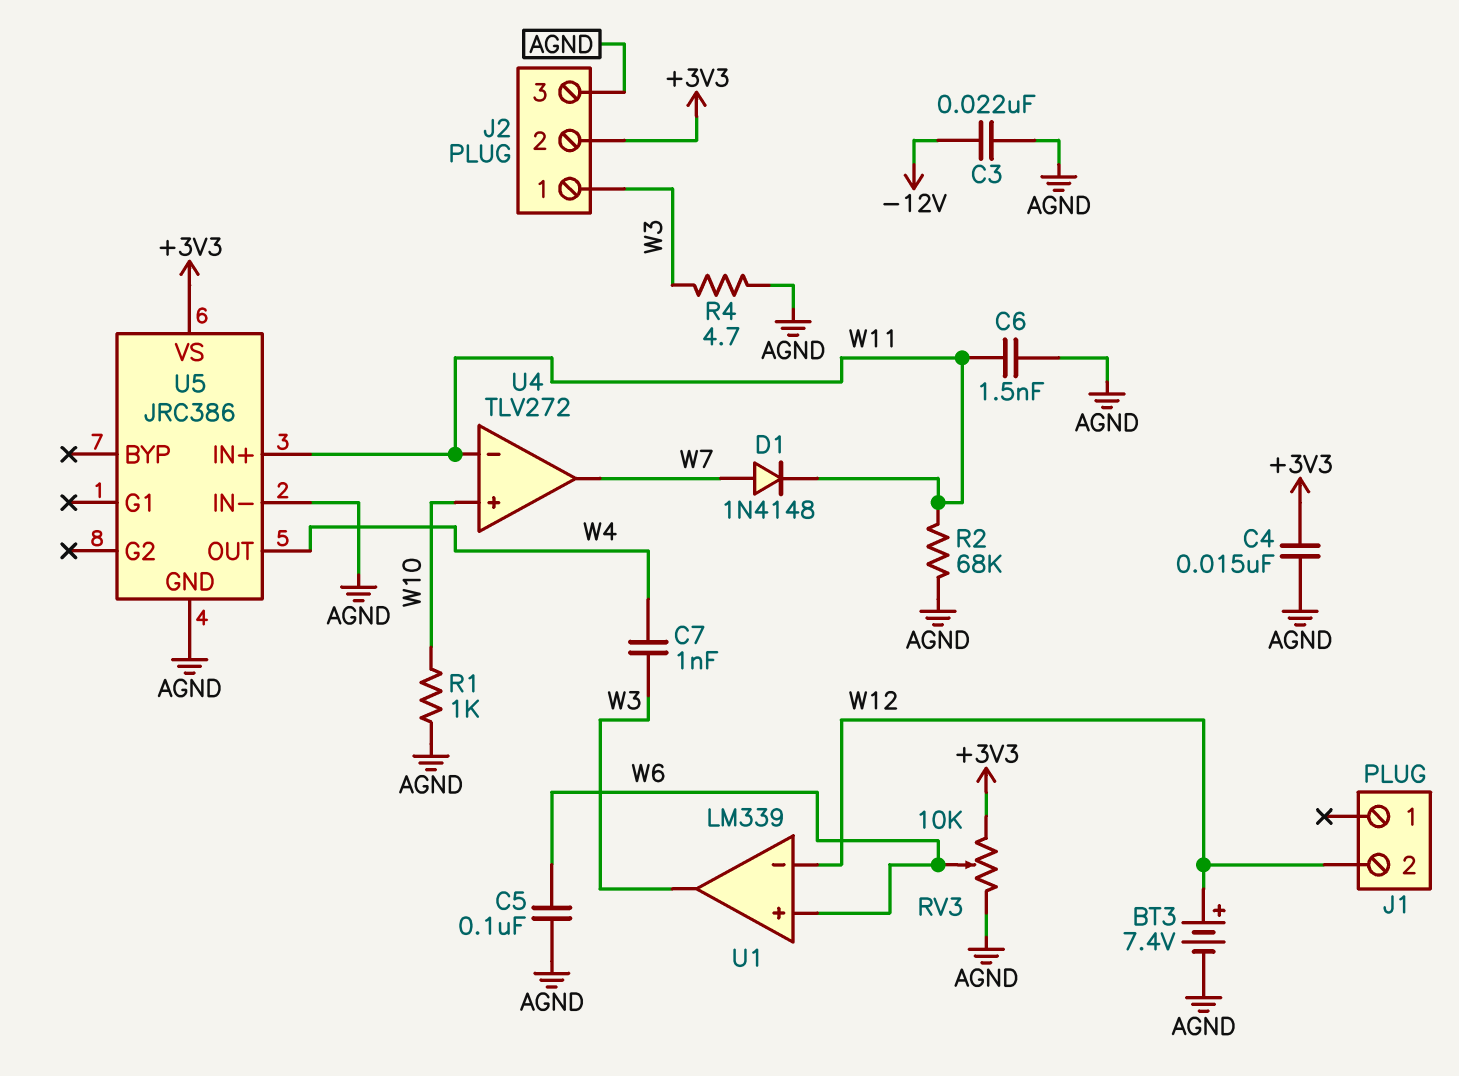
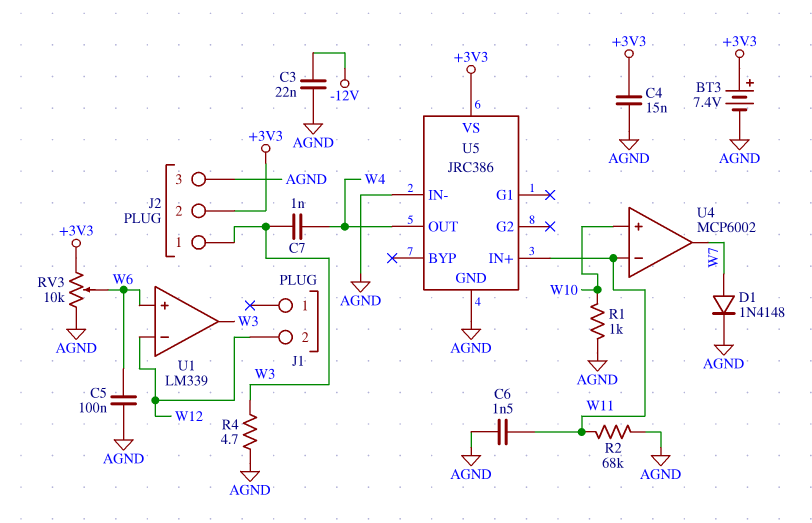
BT3: 7.4V (plus W12, minus AGND) -> 7.4V (plus +3V3, minus AGND)
D1: diode 1N4148 (A W7, K W11) -> diode 1N4148 (A W7, K AGND)
U4: TLV272 -> MCP6002

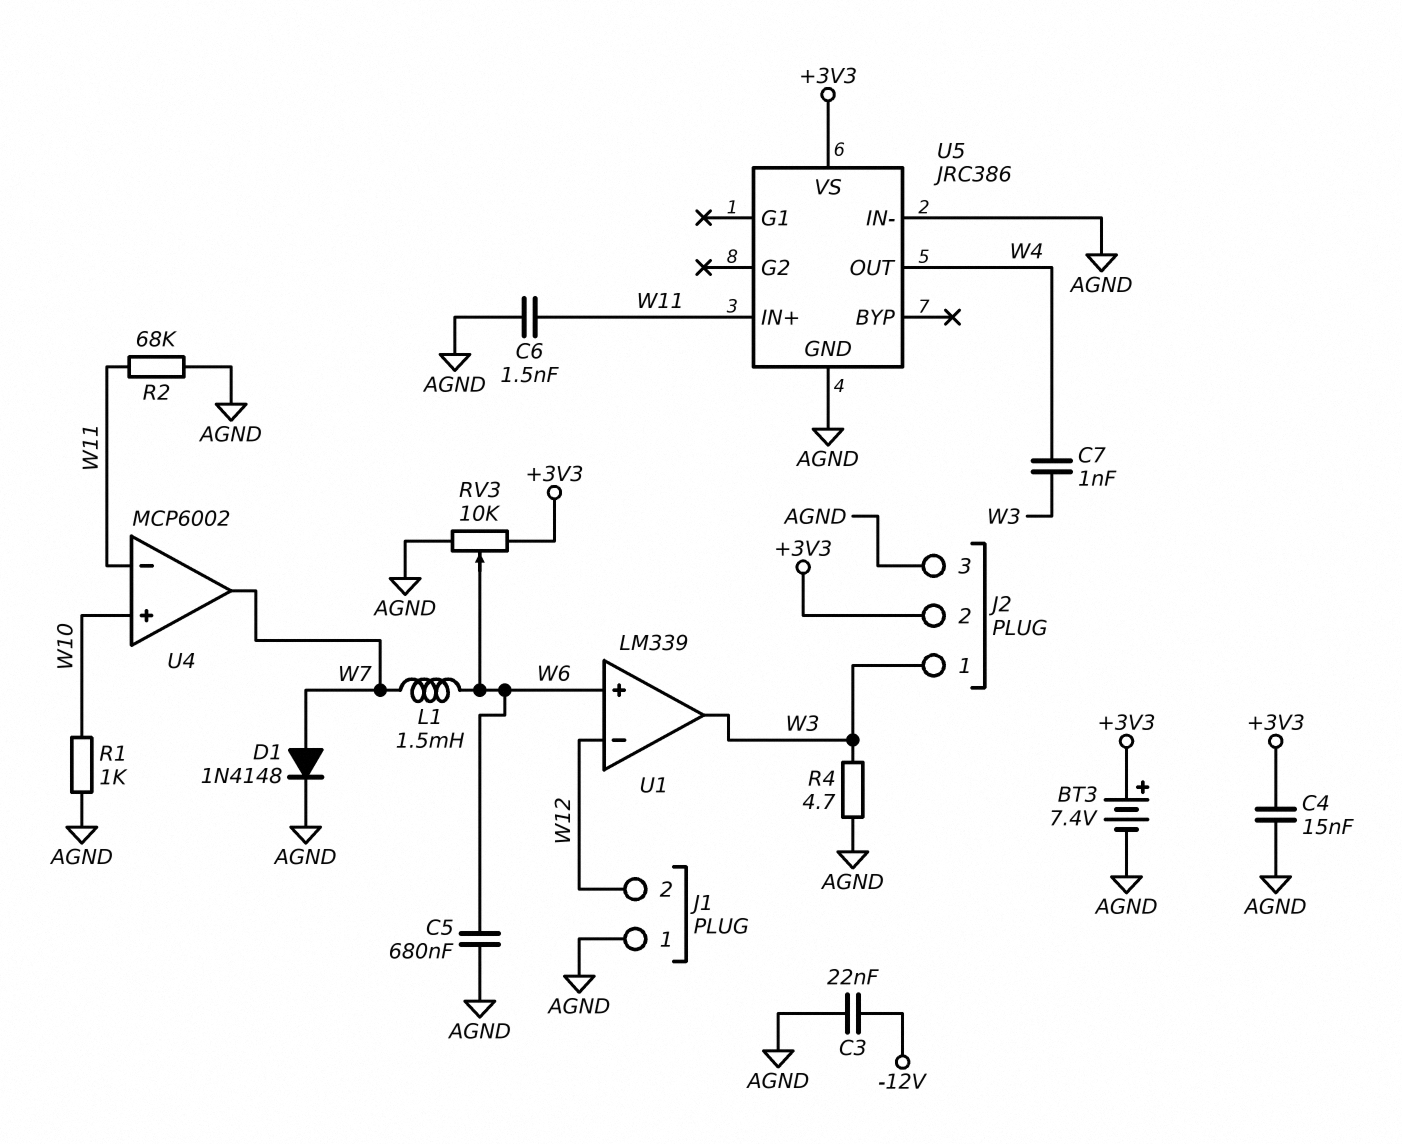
C5: 100nF (AGND, W6) -> 680nF (AGND, W6)
J1 pin 1: none -> AGND
L1: none -> 1.5mH (W6, W7)

